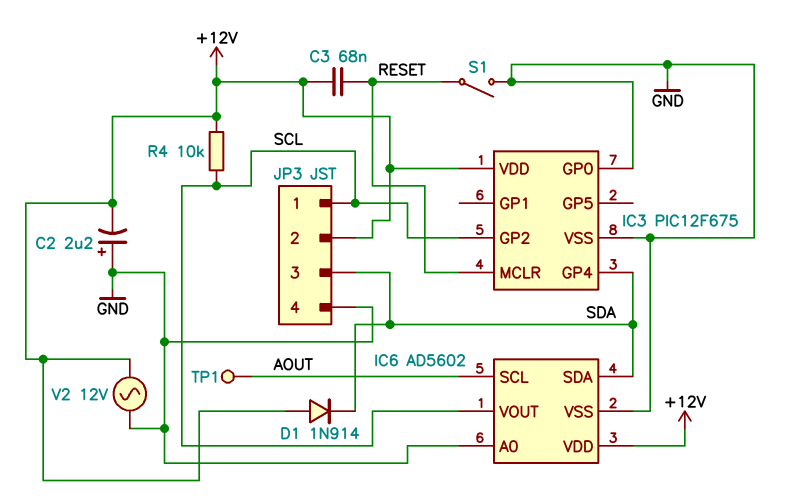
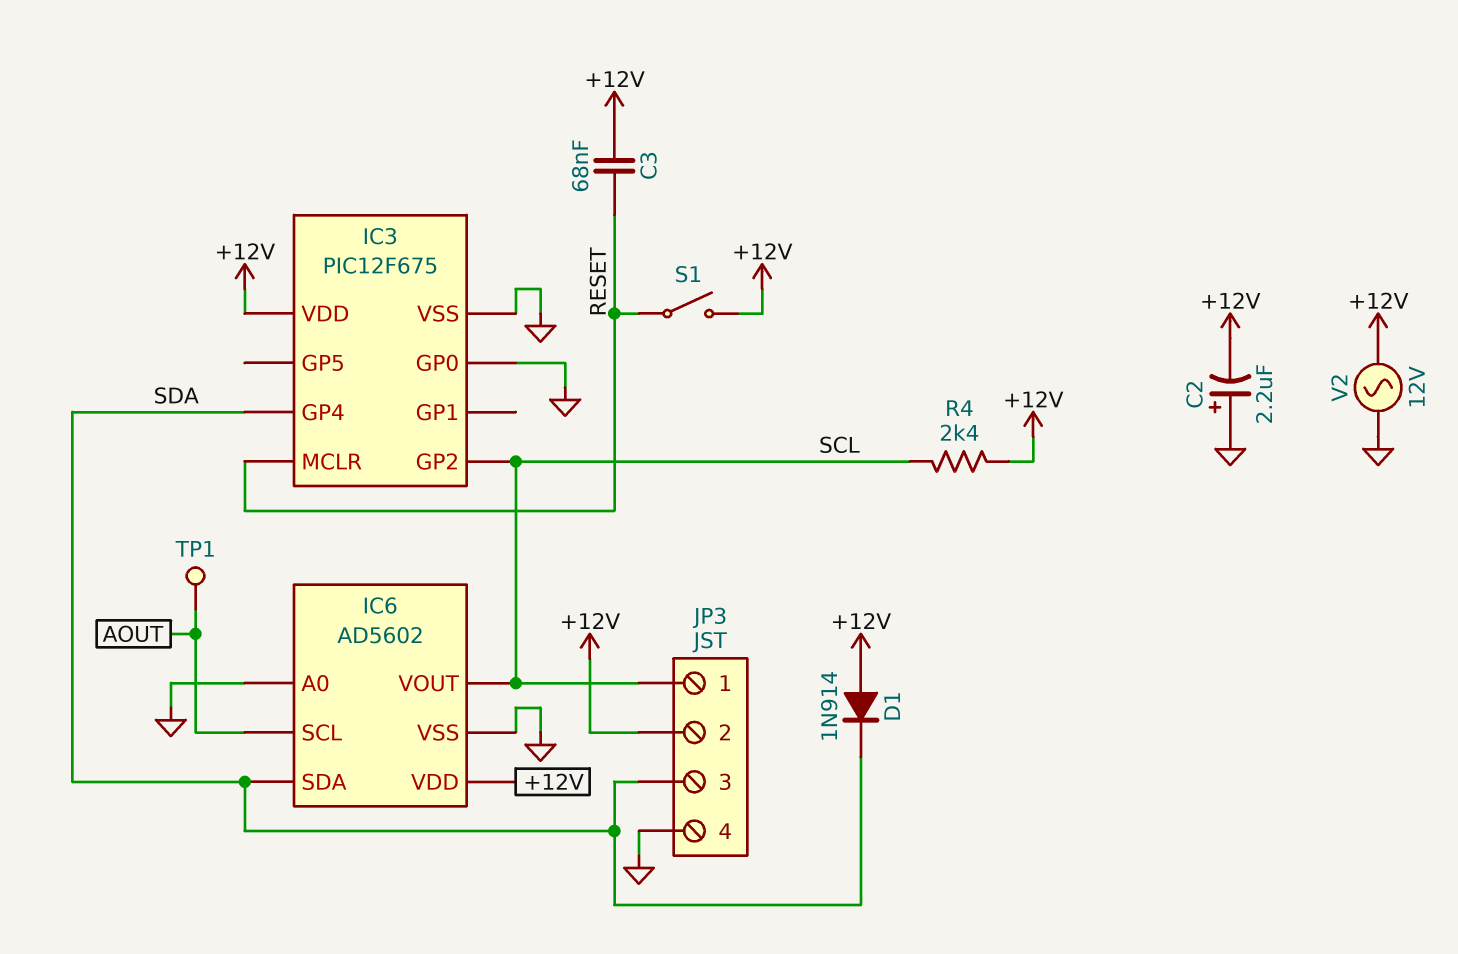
R4: 10k (+12V, SCL) -> 2.4k (+12V, SCL)
S1: switch (GND, RESET) -> switch (+12V, RESET)

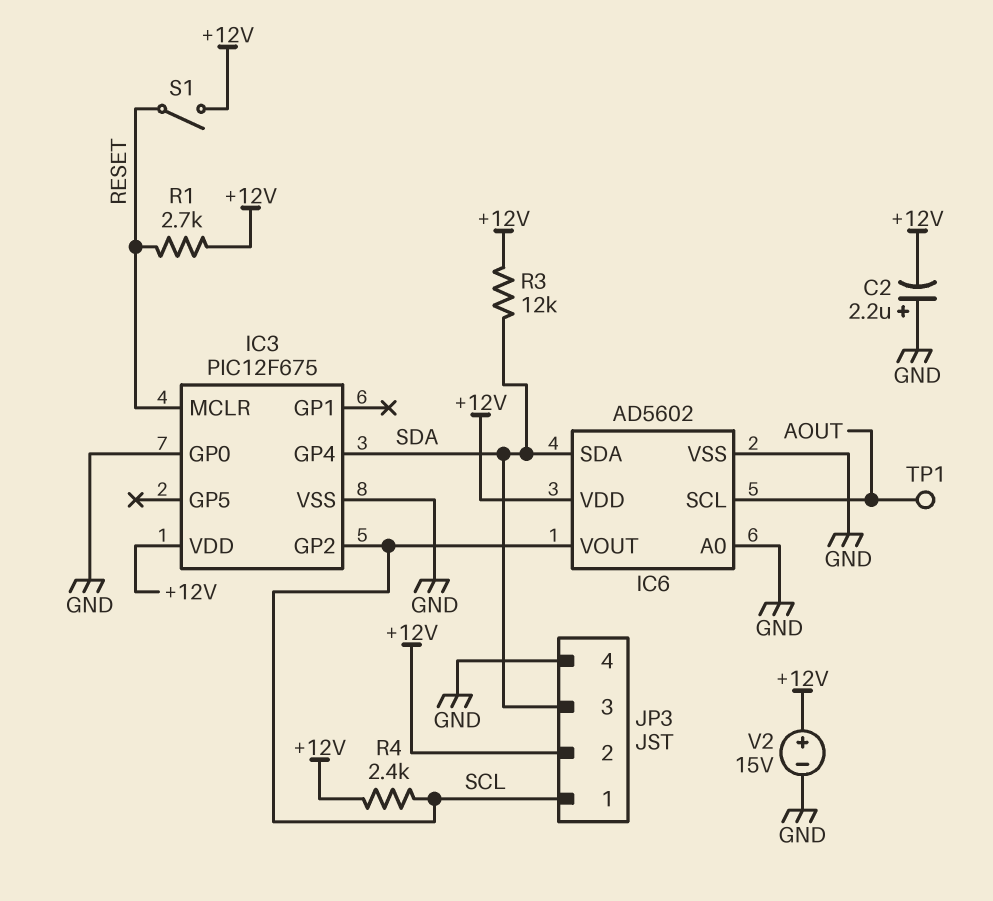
C3: 68nF (+12V, RESET) -> none
D1: diode 1N914 (A +12V, K SDA) -> none
R1: none -> 2.7k (+12V, RESET)
R3: none -> 12k (+12V, SDA)
V2: AC 12V (+12V, GND) -> 15V (plus +12V, minus GND)

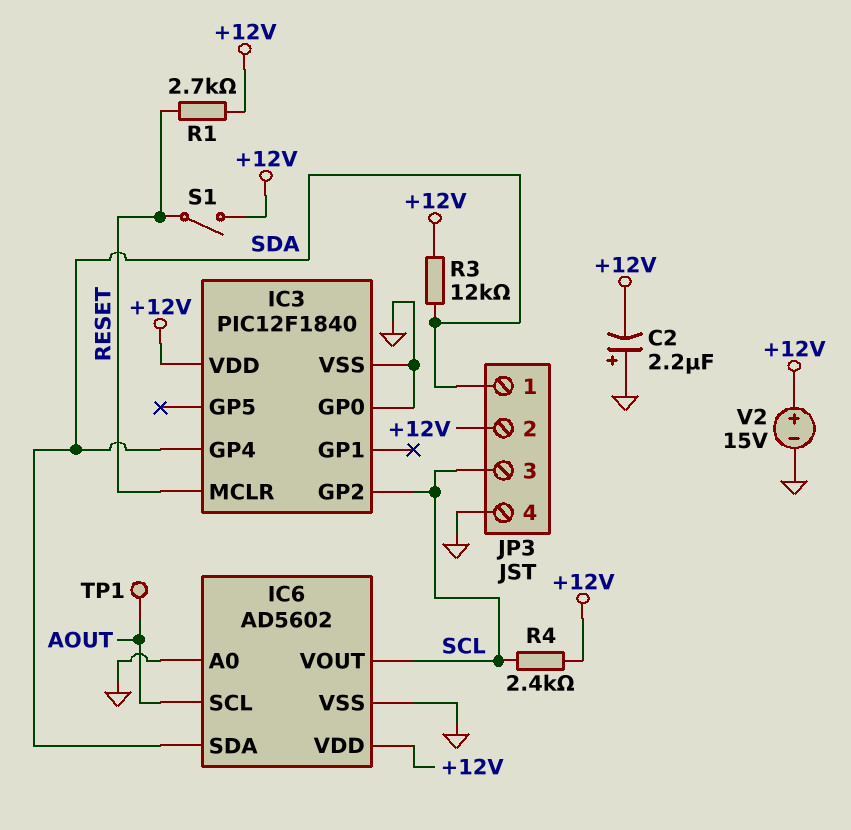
IC3: PIC12F675 -> PIC12F1840
JP3 pin 1: SCL -> SDA
JP3 pin 3: SDA -> SCL

